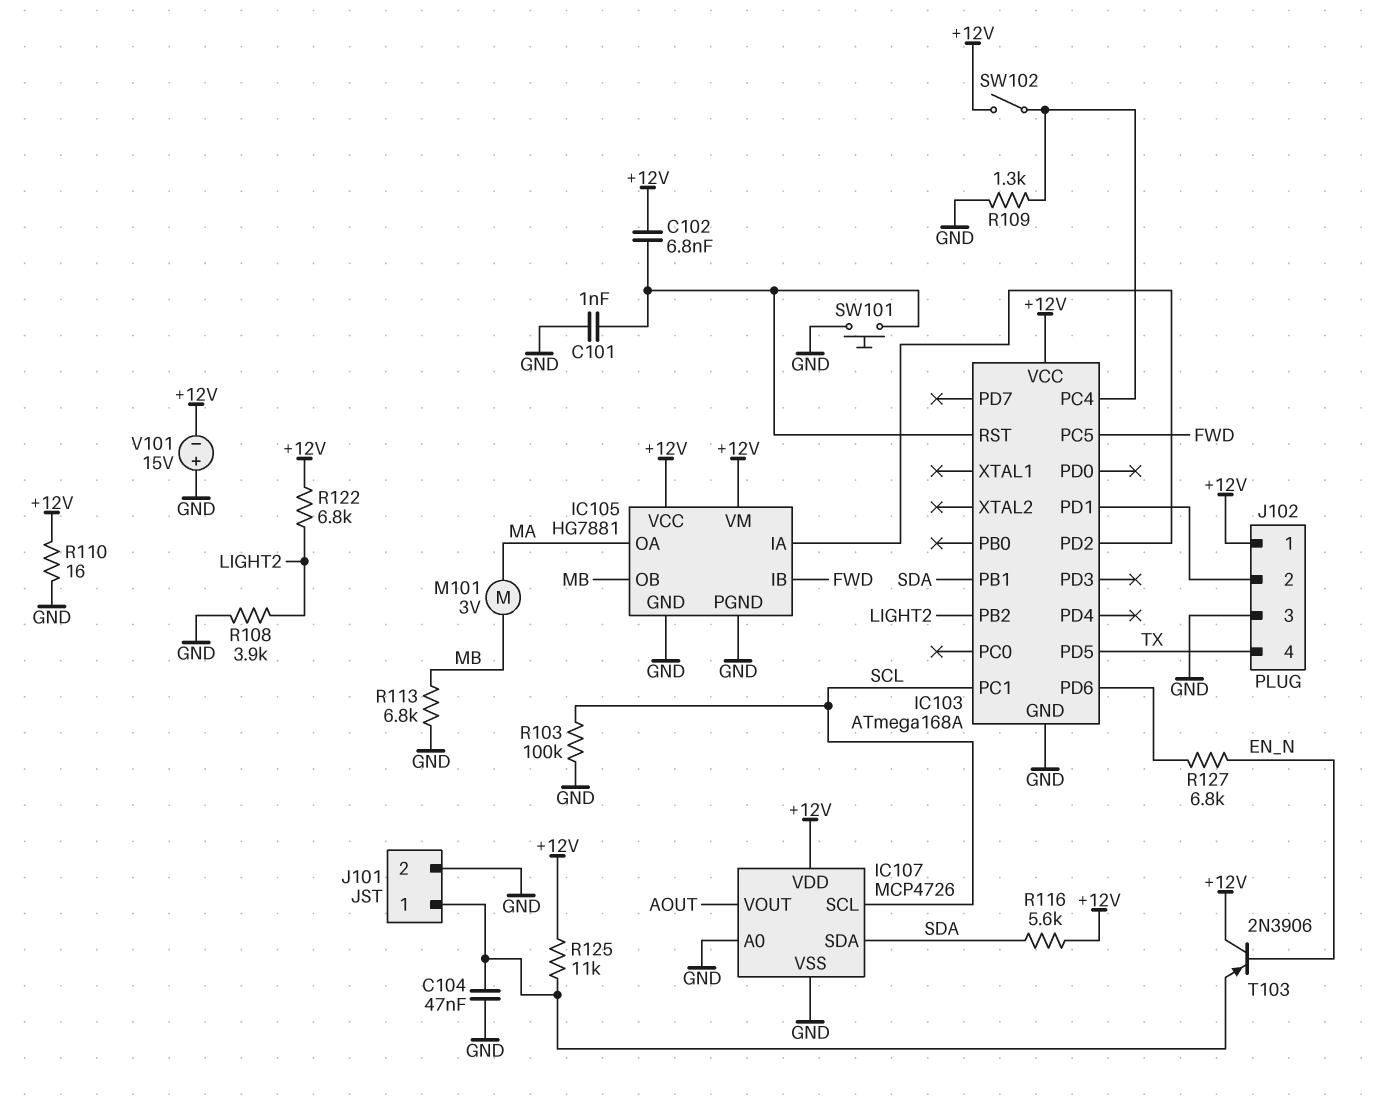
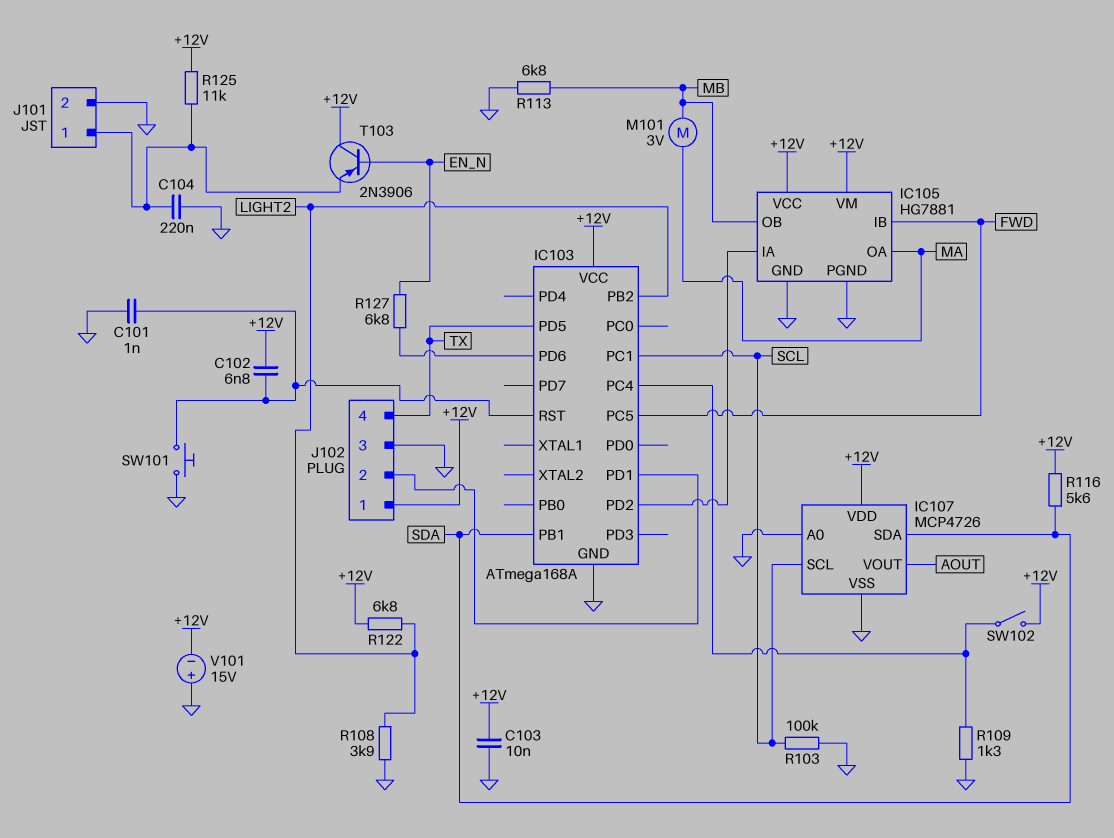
C103: none -> 10nF (+12V, GND)
C104: 47nF (GND, J101/1) -> 220nF (GND, J101/1)
R110: 16 (+12V, GND) -> none

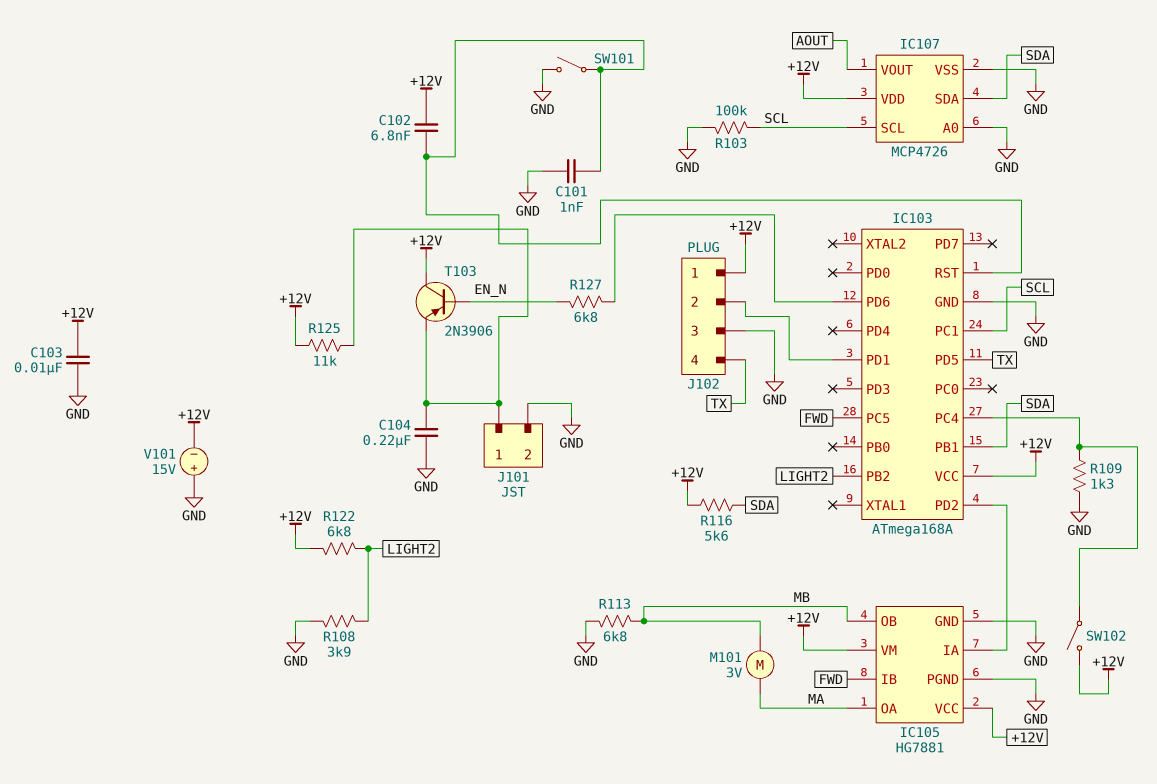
SW101: button (GND, IC103/RST) -> switch (GND, IC103/RST)

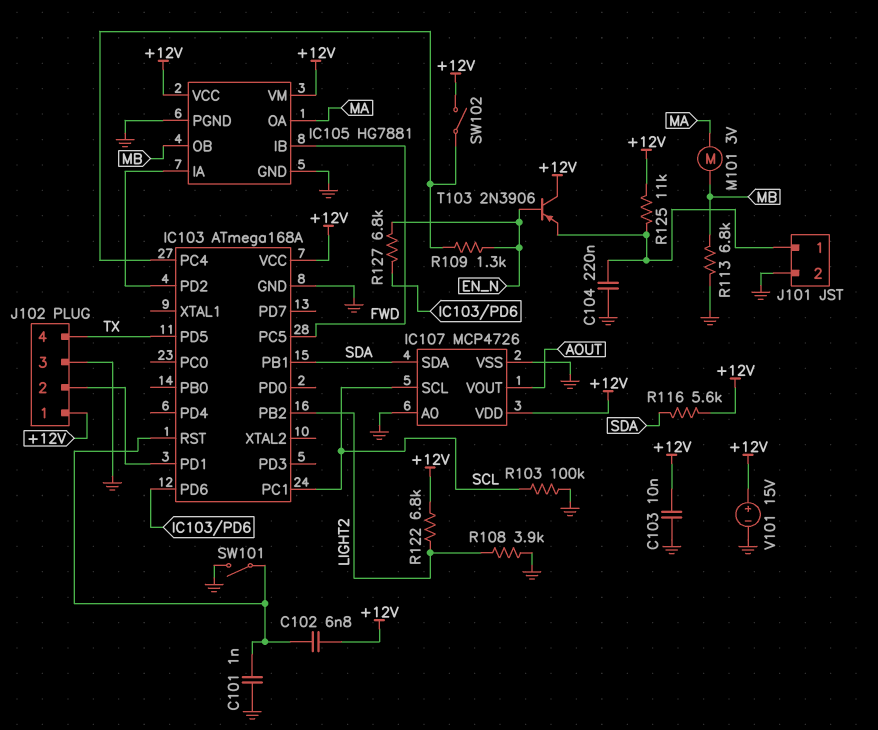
R109: 1.3k (GND, IC103/PC4) -> 1.3k (EN_N, IC103/PC4)
V101: 15V (plus GND, minus +12V) -> 15V (plus +12V, minus GND)

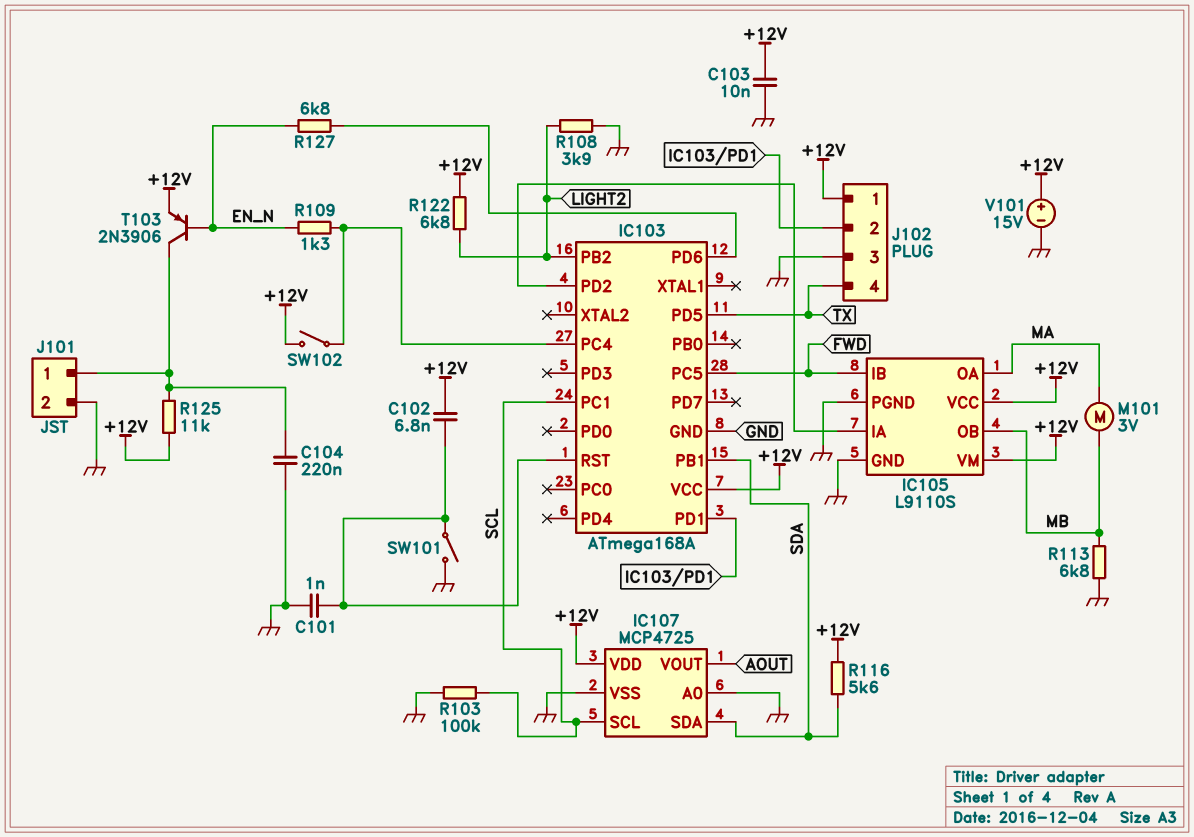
IC105: HG7881 -> L9110S
IC107: MCP4726 -> MCP4725
T103: PNP 2N3906 (B EN_N, C +12V, E J101/1) -> PNP 2N3906 (B EN_N, C J101/1, E +12V)

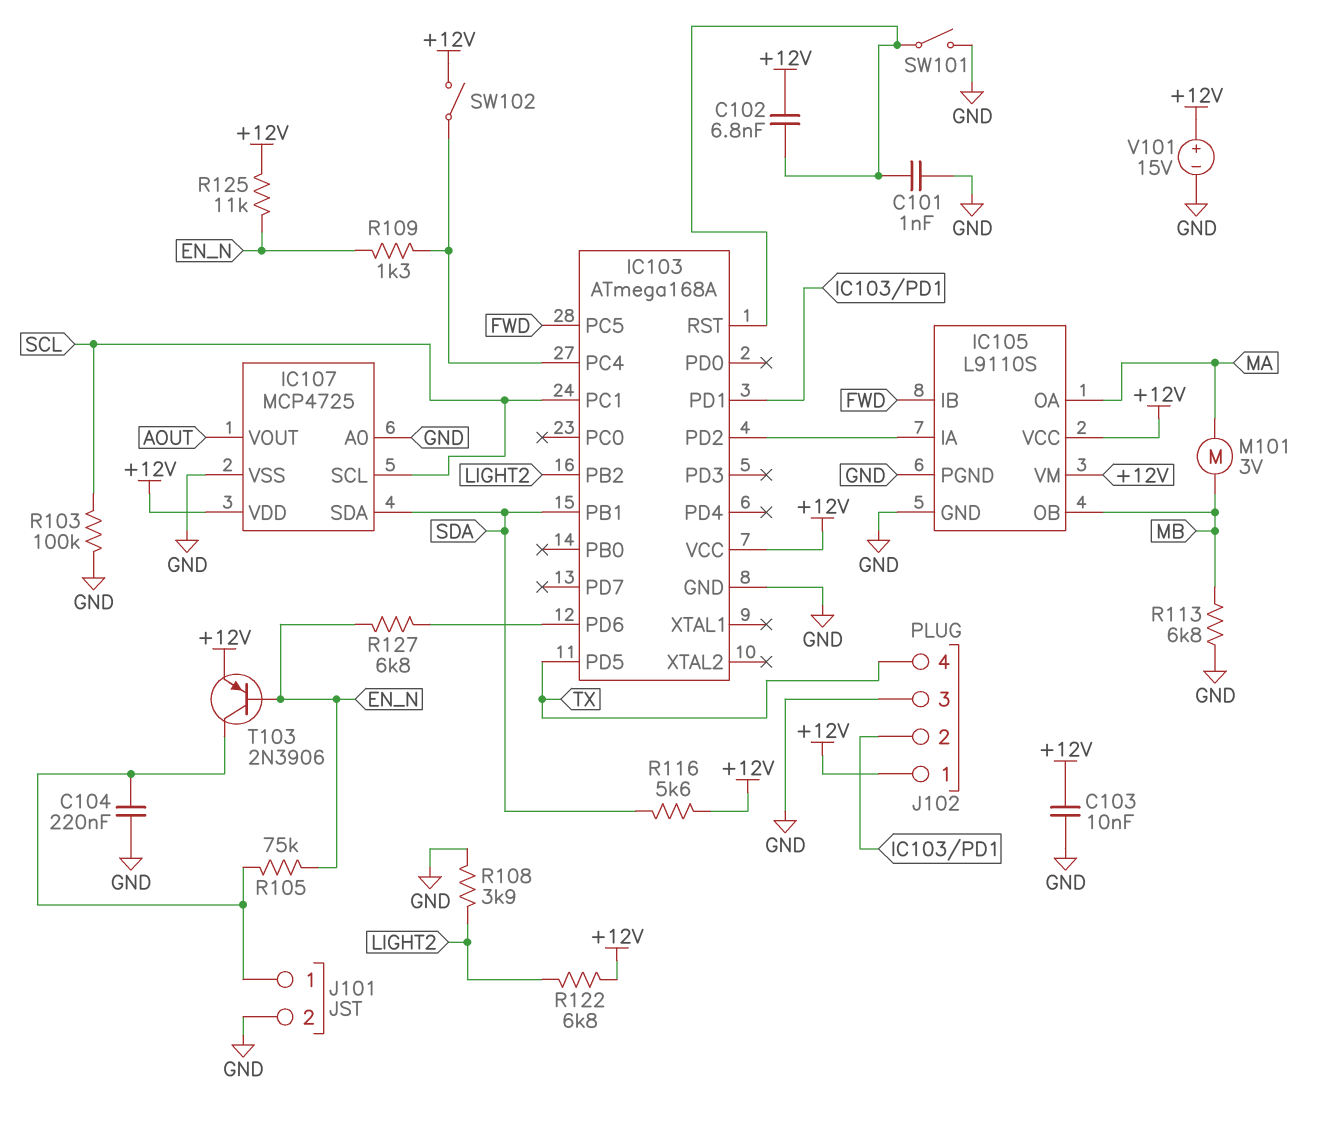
R105: none -> 75k (EN_N, J101/1)
R125: 11k (+12V, J101/1) -> 11k (+12V, EN_N)

